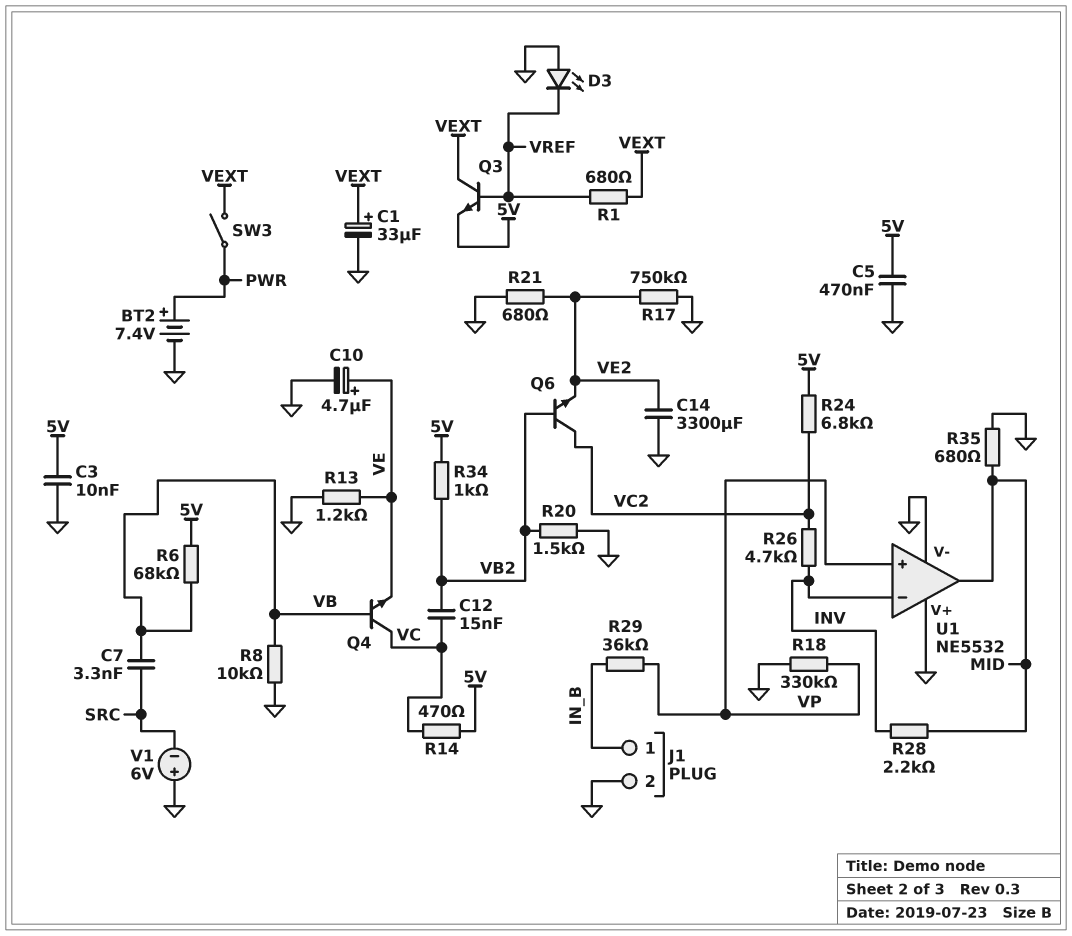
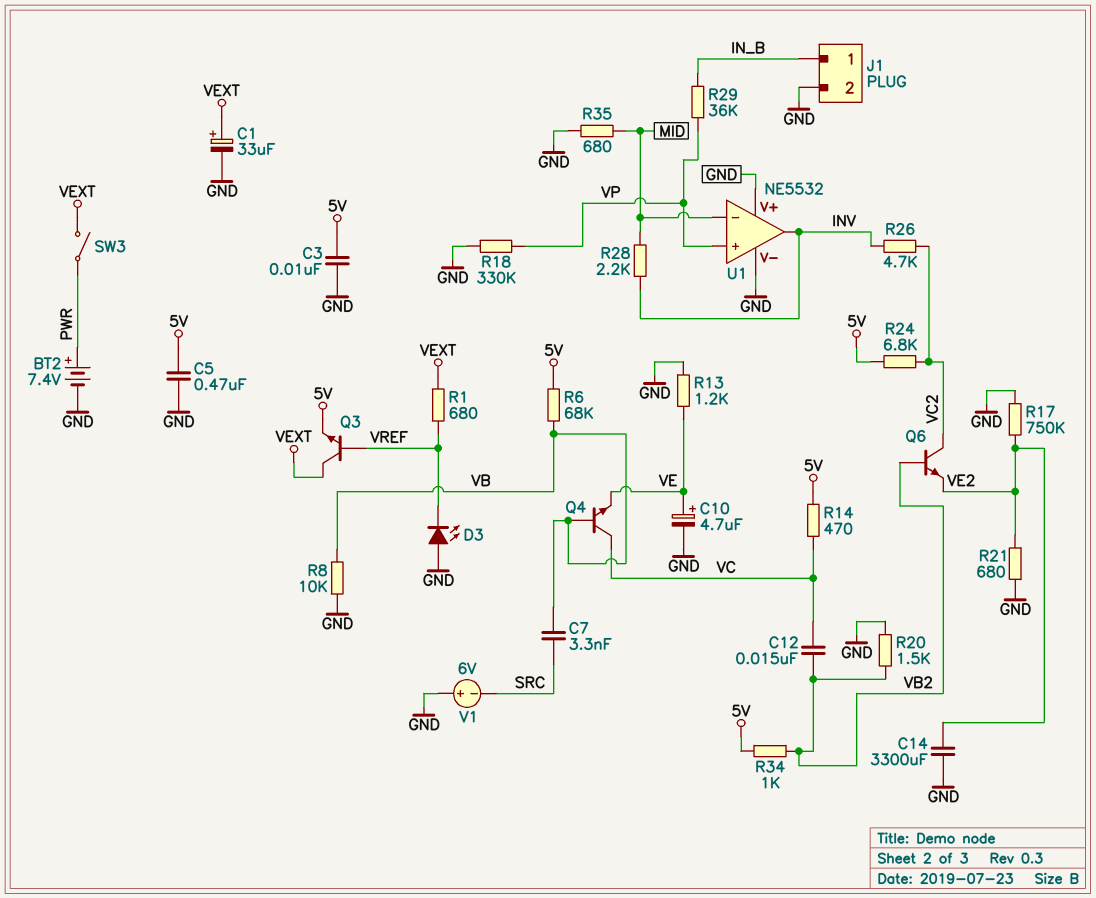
U1 pin in-: INV -> MID
U1 pin out: MID -> INV

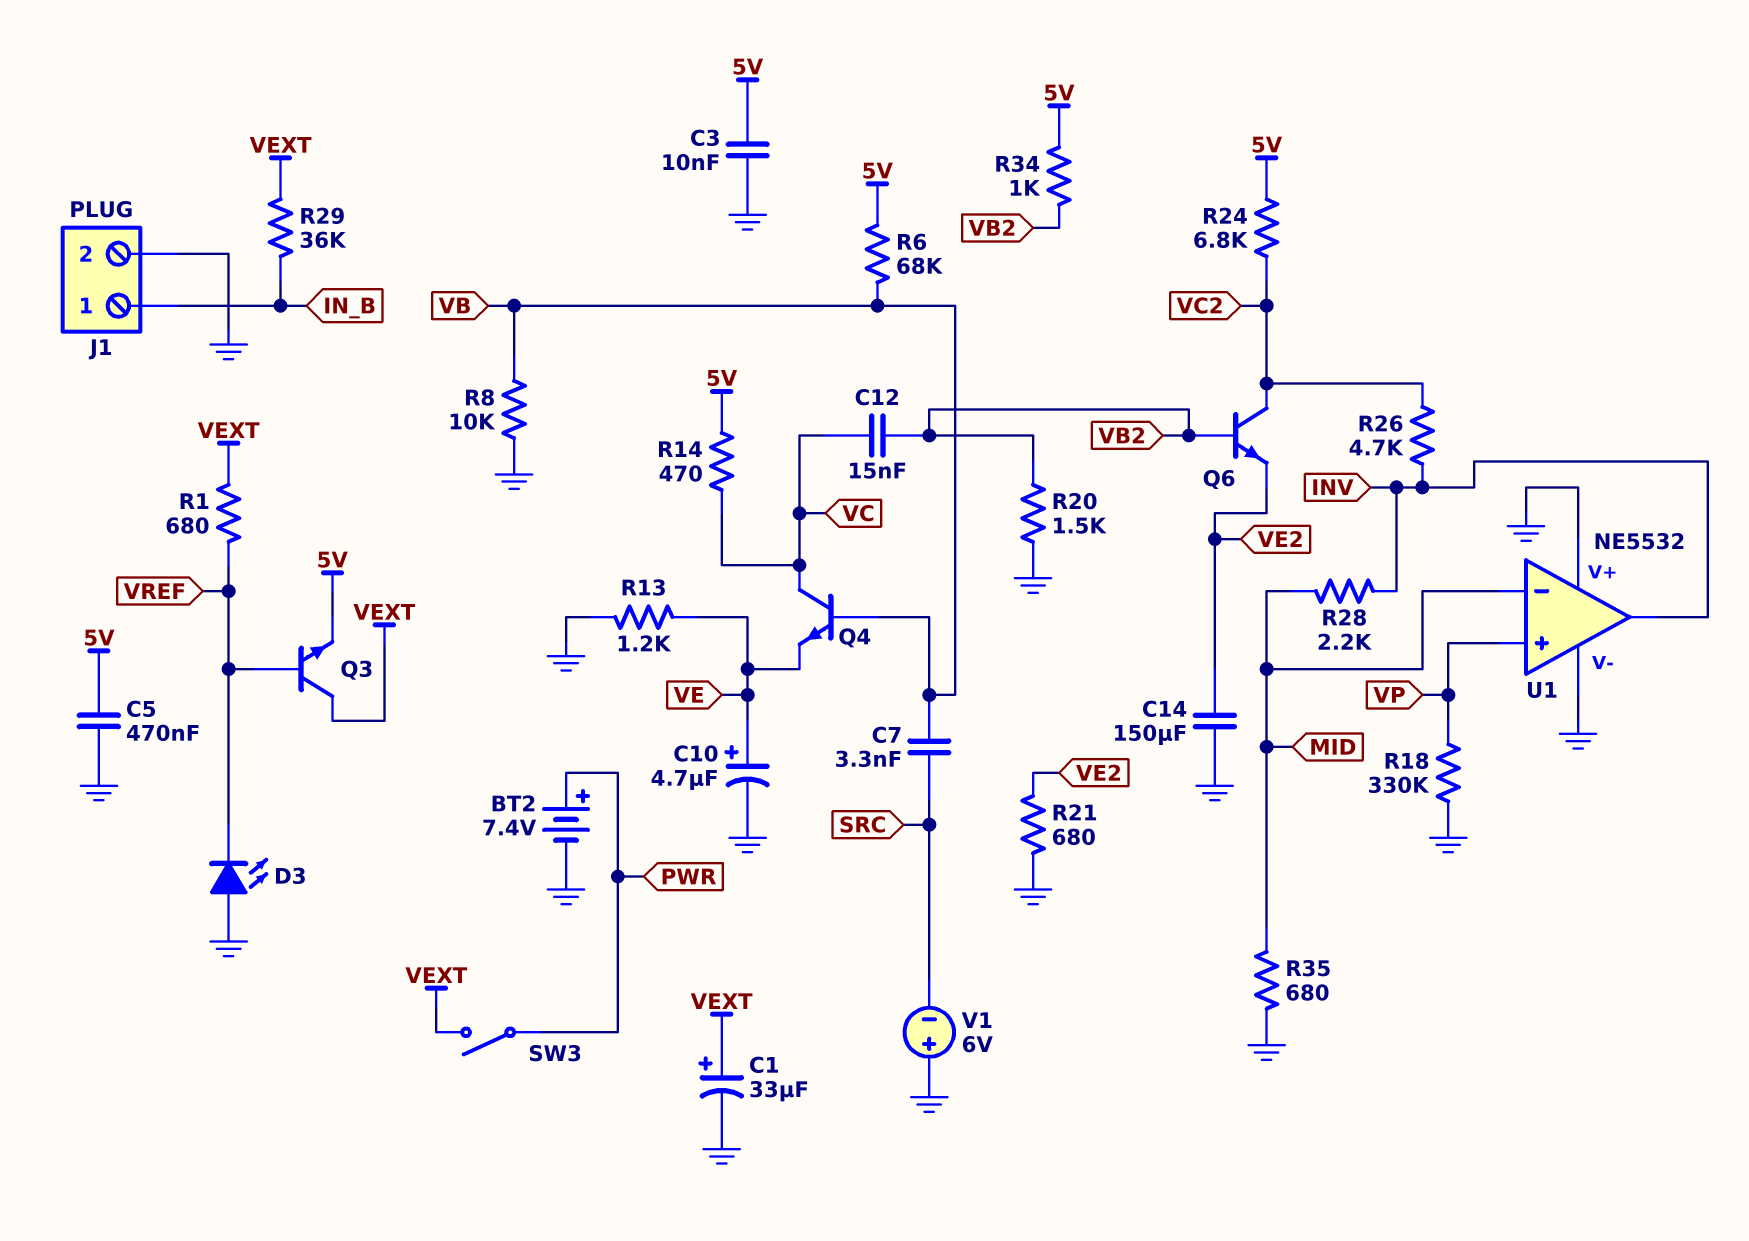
C14: 3300uF (GND, VE2) -> 150uF (GND, VE2)
R17: 750k (GND, VE2) -> none
R29: 36k (IN_B, VP) -> 36k (IN_B, VEXT)

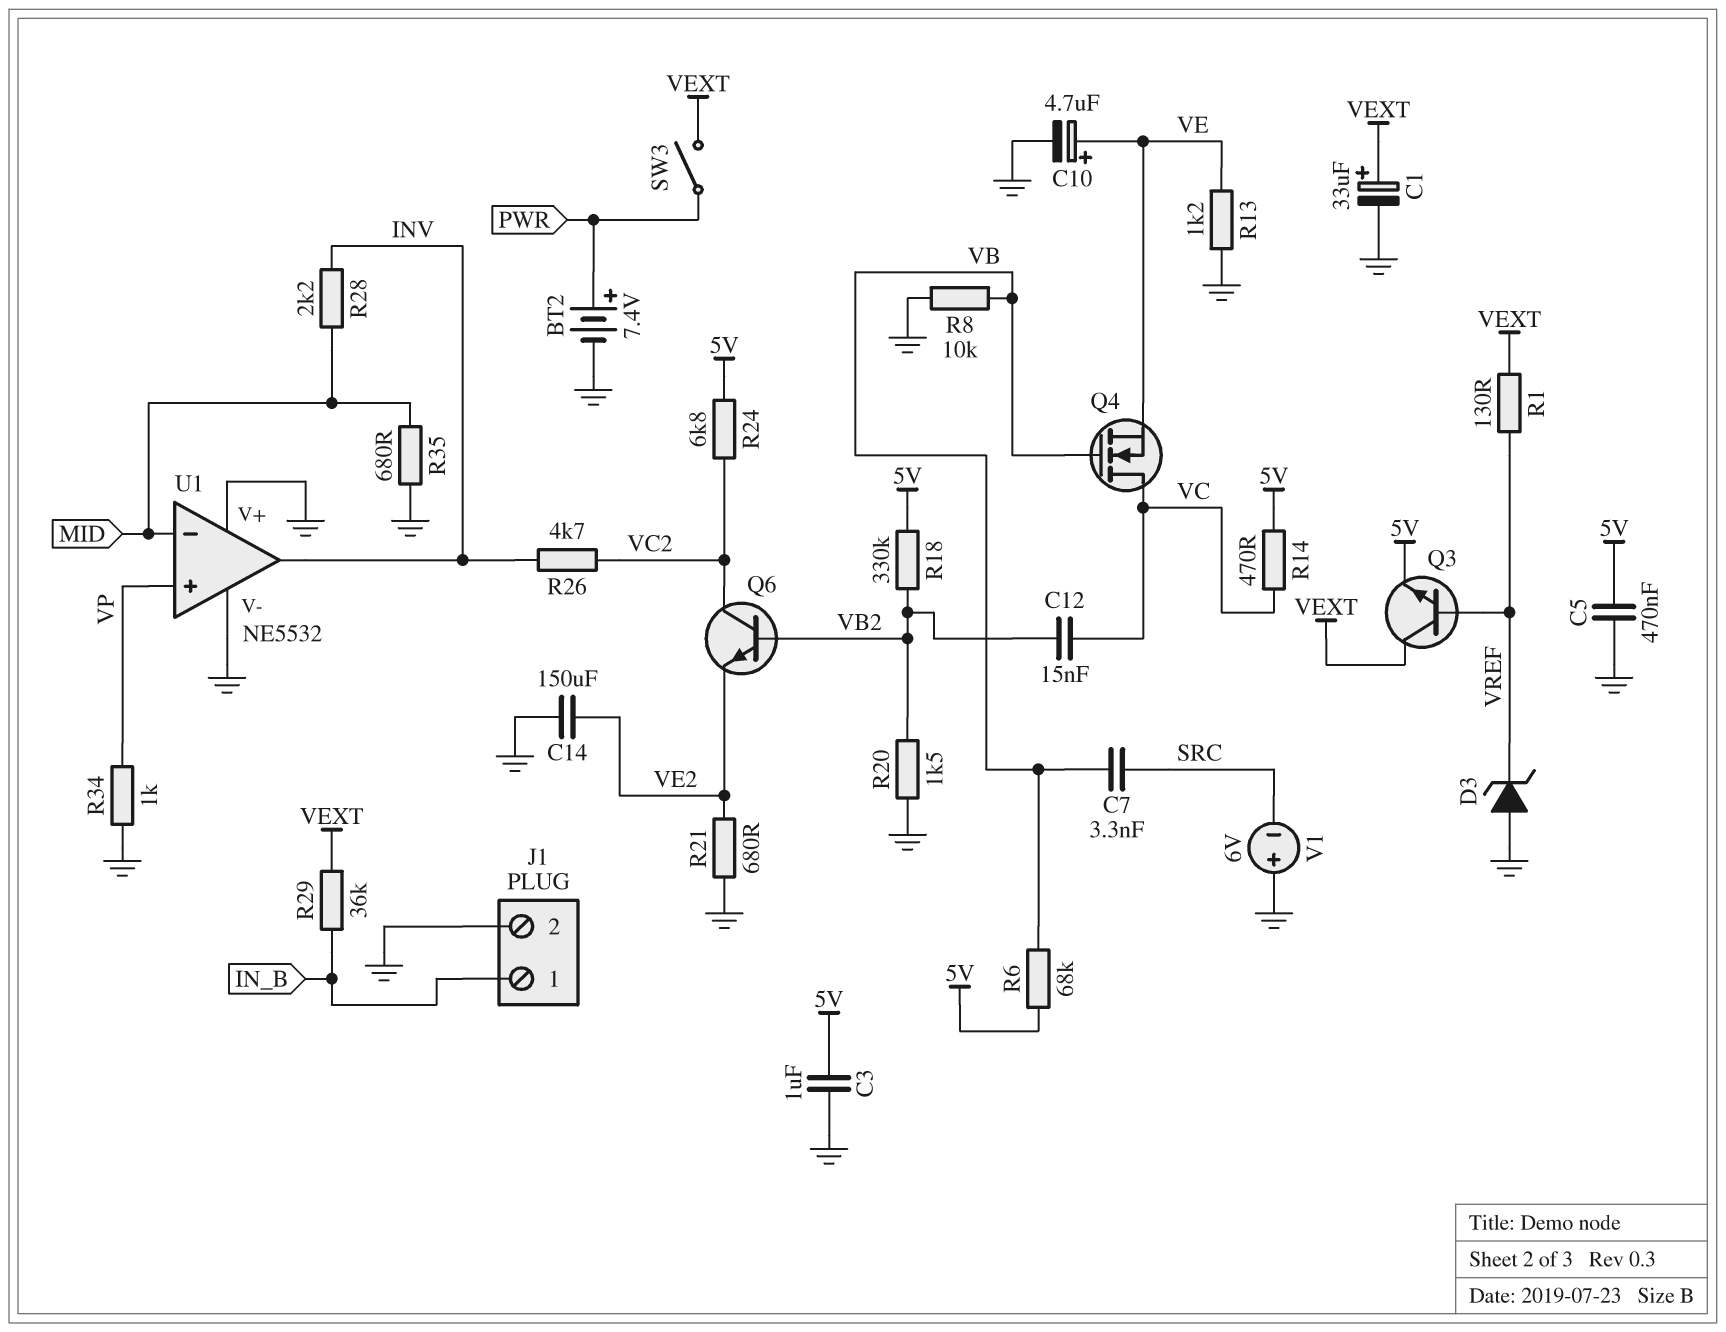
C3: 10nF (5V, GND) -> 1uF (5V, GND)
D3: LED (A GND, K VREF) -> zener (A GND, K VREF)
Q4: NPN (B VB, C VC, E VE) -> NMOS (G VB, D VC, S VE)
R1: 680 (VEXT, VREF) -> 130 (VEXT, VREF)
R18: 330k (GND, VP) -> 330k (5V, VB2)
R34: 1k (5V, VB2) -> 1k (GND, VP)

